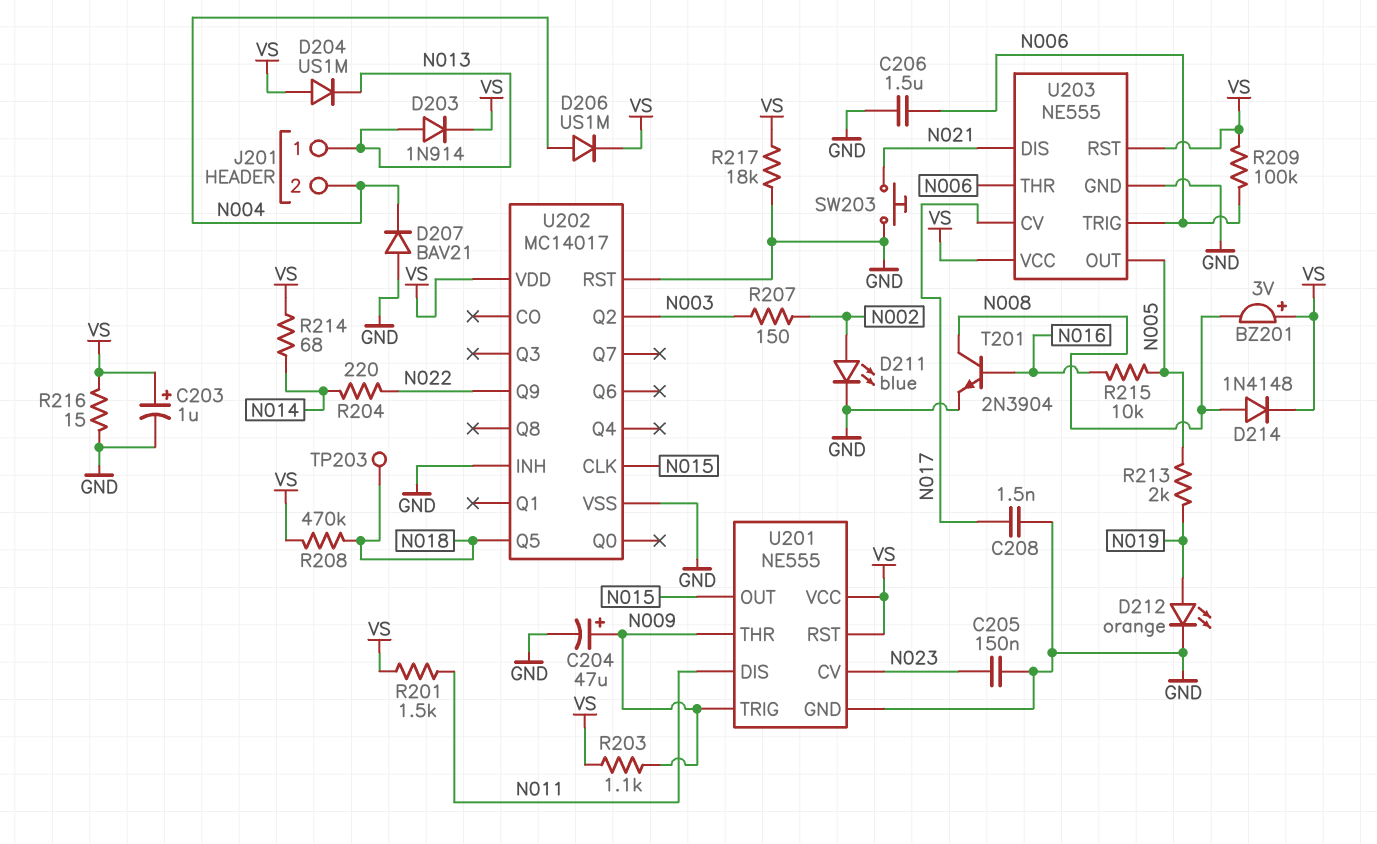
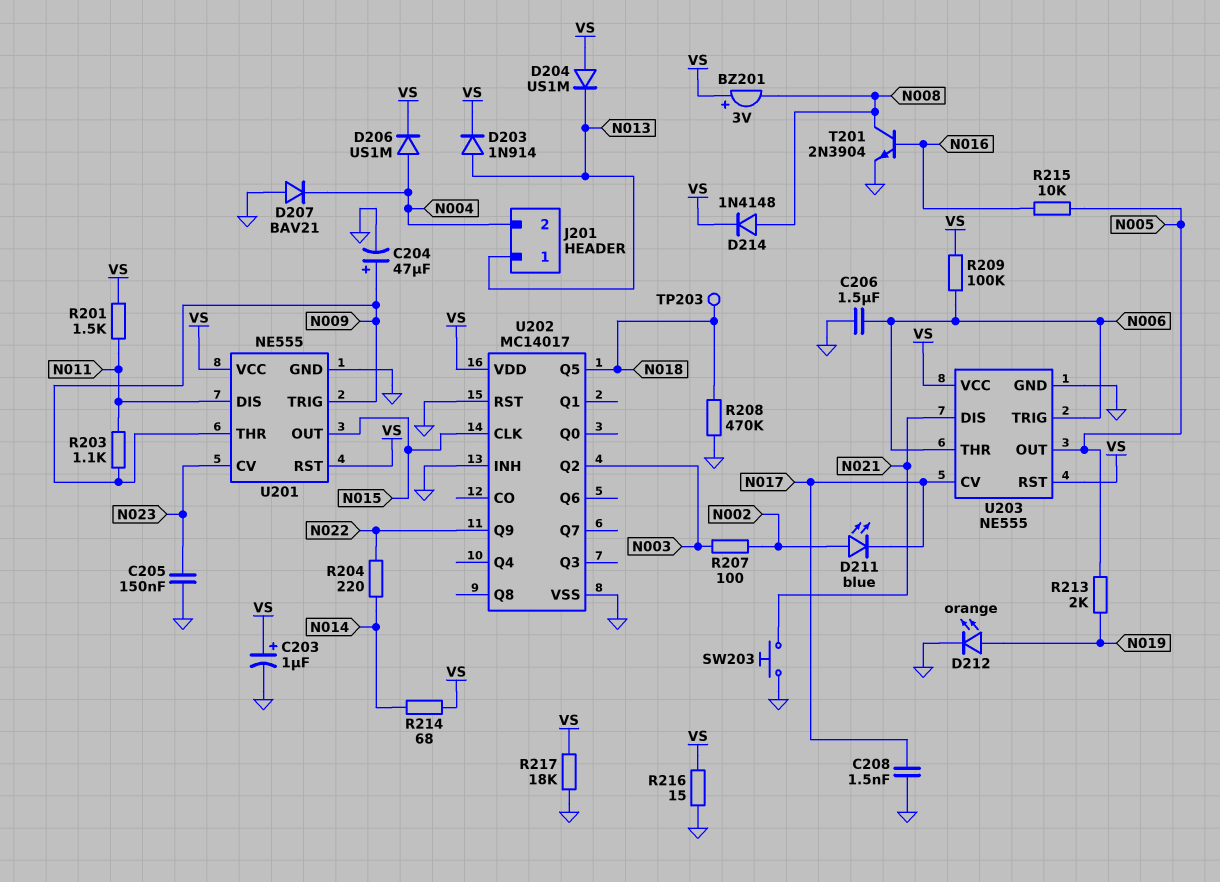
D211: LED blue (A N002, K GND) -> LED blue (A N002, K N017)
R203: 1.1k (N009, VS) -> 1.1k (N009, N011)
R207: 150 (N002, N003) -> 100 (N002, N003)
R208: 470k (N018, VS) -> 470k (GND, N018)

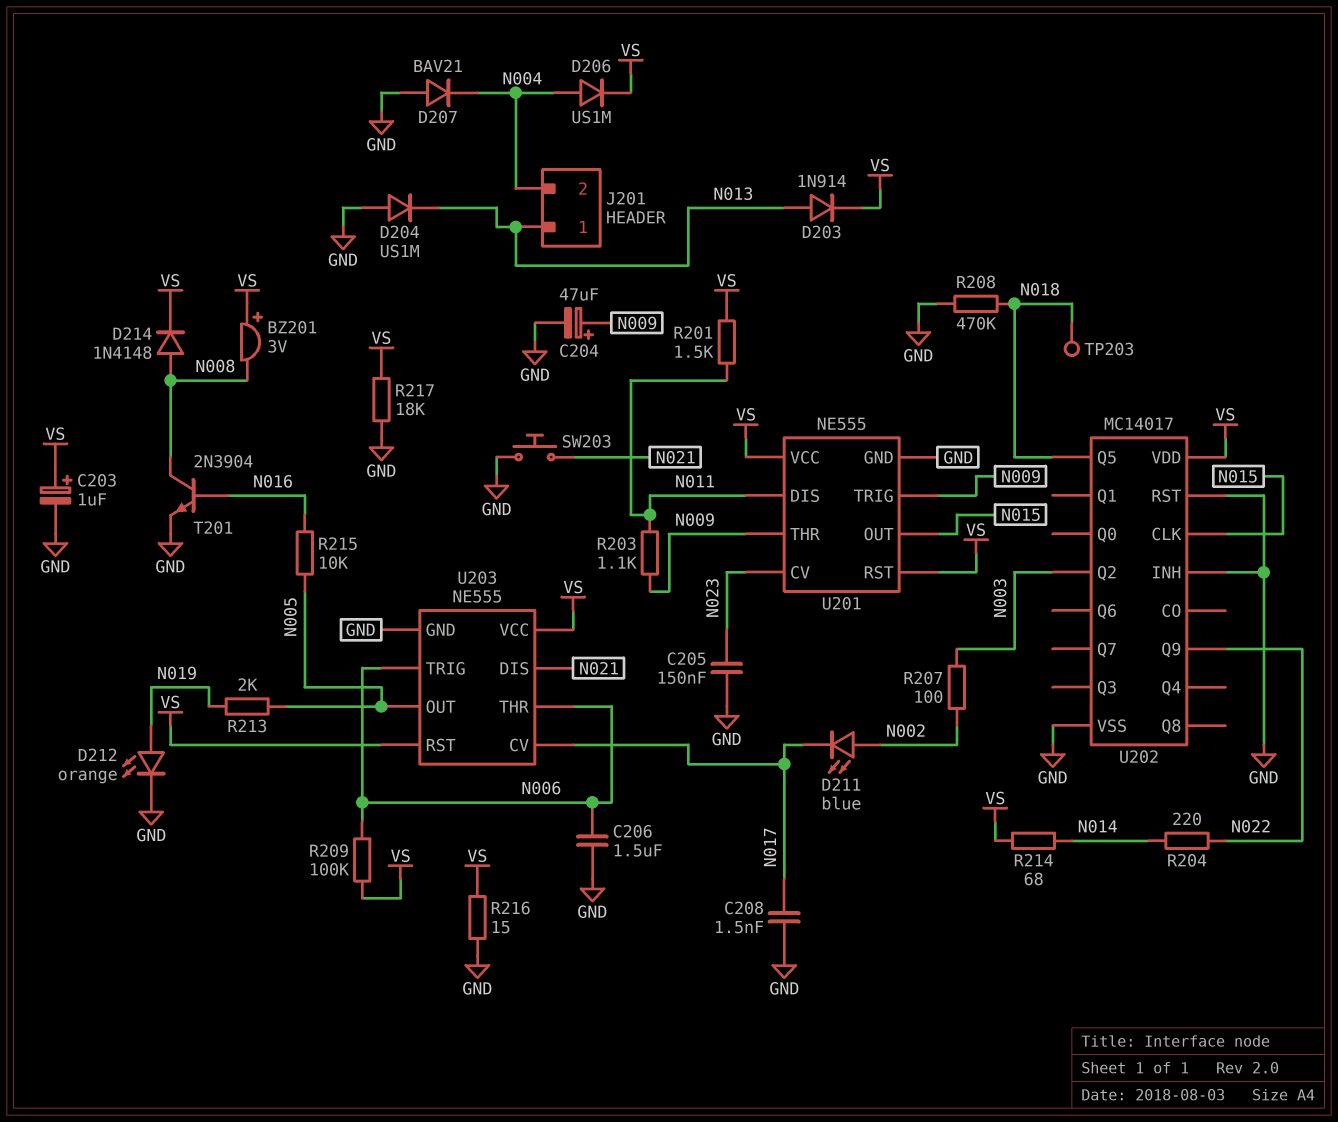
D204: diode US1M (A VS, K N013) -> diode US1M (A GND, K N013)

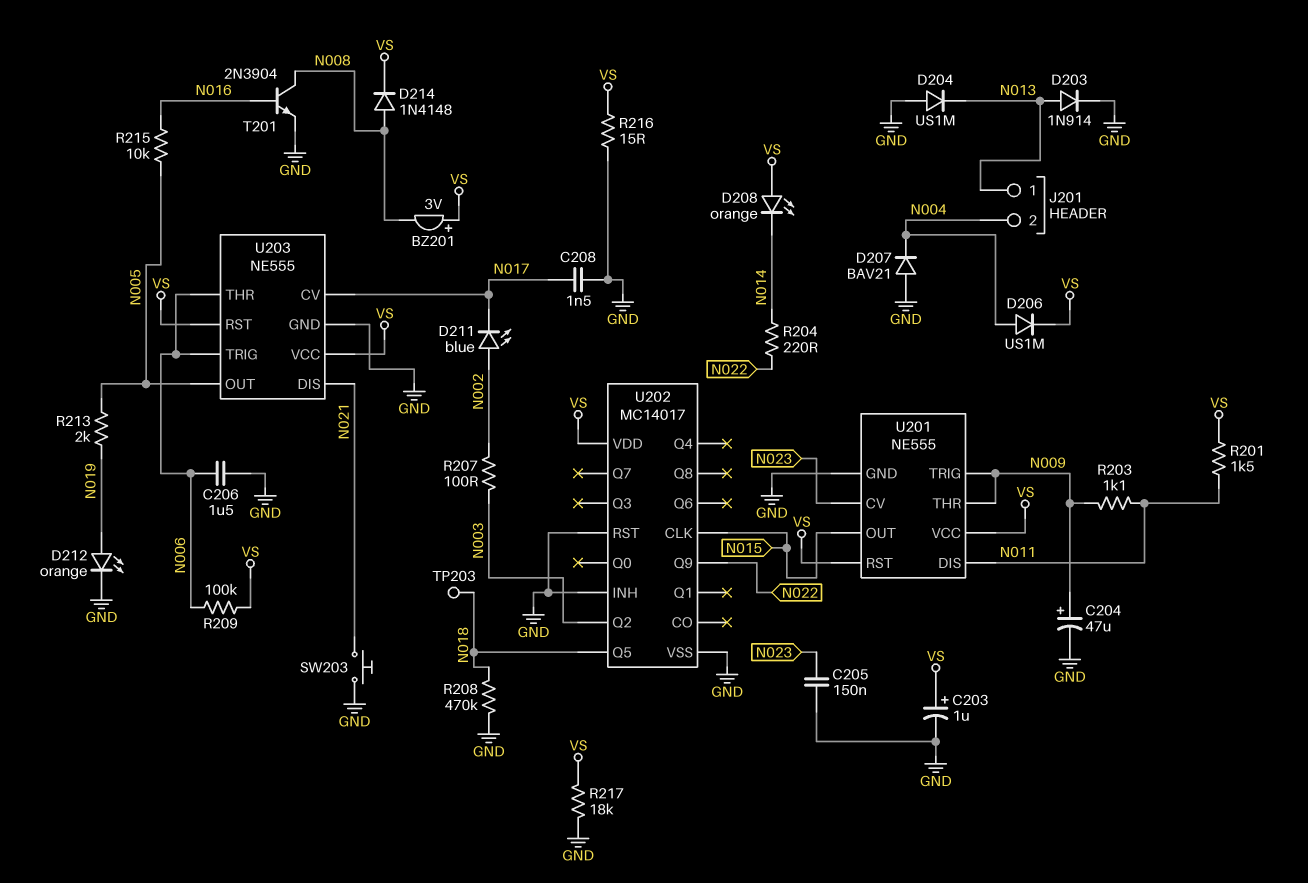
D203: diode 1N914 (A N013, K VS) -> diode 1N914 (A N013, K GND)
D208: none -> LED orange (A VS, K N014)
R214: 68 (N014, VS) -> none

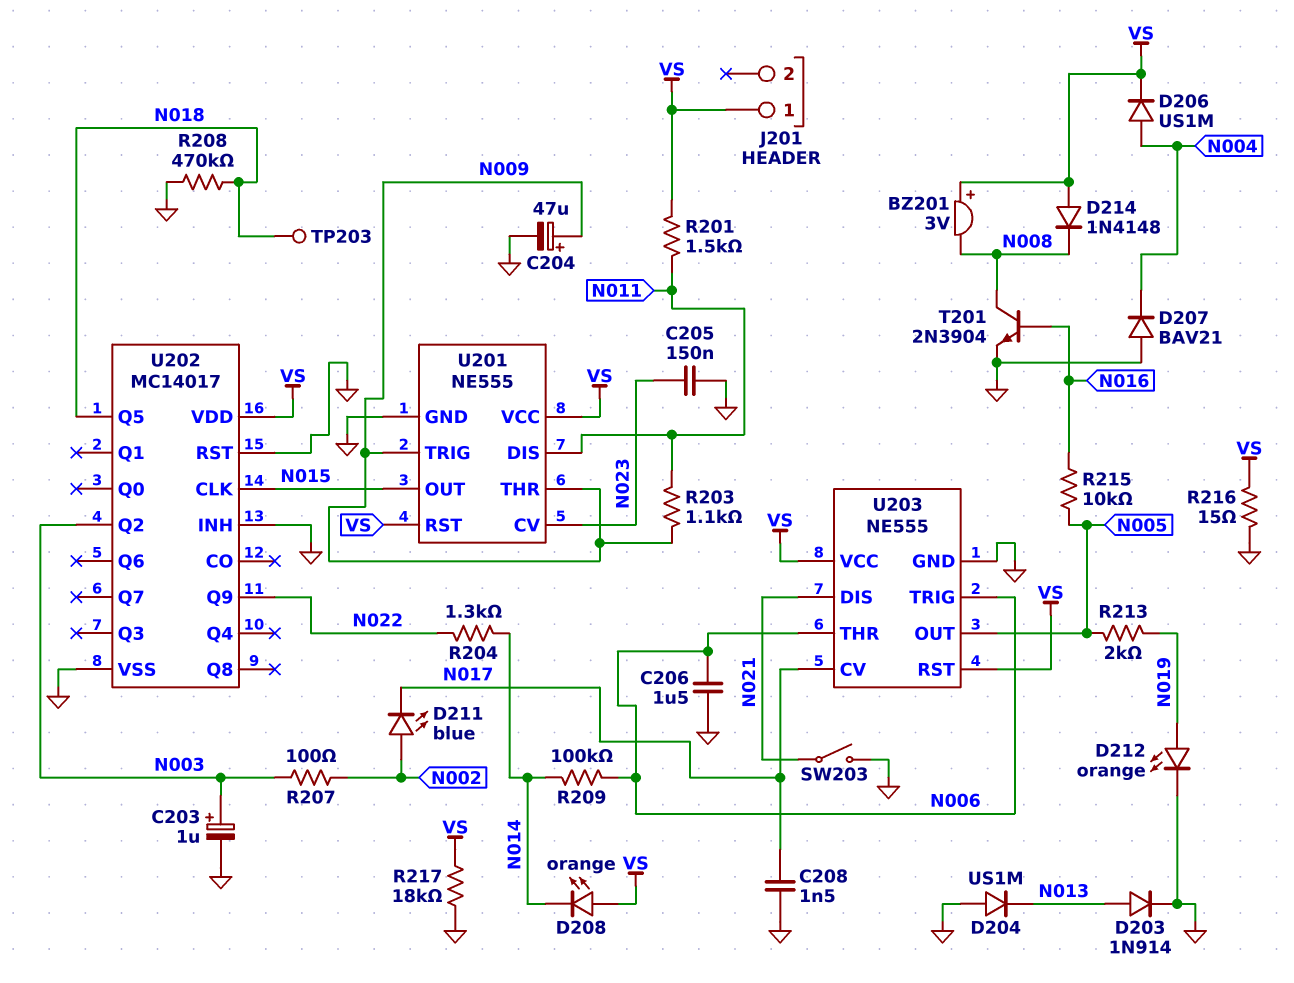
C203: 1uF (plus VS, minus GND) -> 1uF (plus N003, minus GND)
D214: diode 1N4148 (A N008, K VS) -> diode 1N4148 (A VS, K N008)
J201 pin 1: N013 -> VS
J201 pin 2: N004 -> none
R204: 220 (N014, N022) -> 1.3k (N014, N022)
R209: 100k (N006, VS) -> 100k (N006, N014)
SW203: button (GND, N021) -> switch (GND, N021)

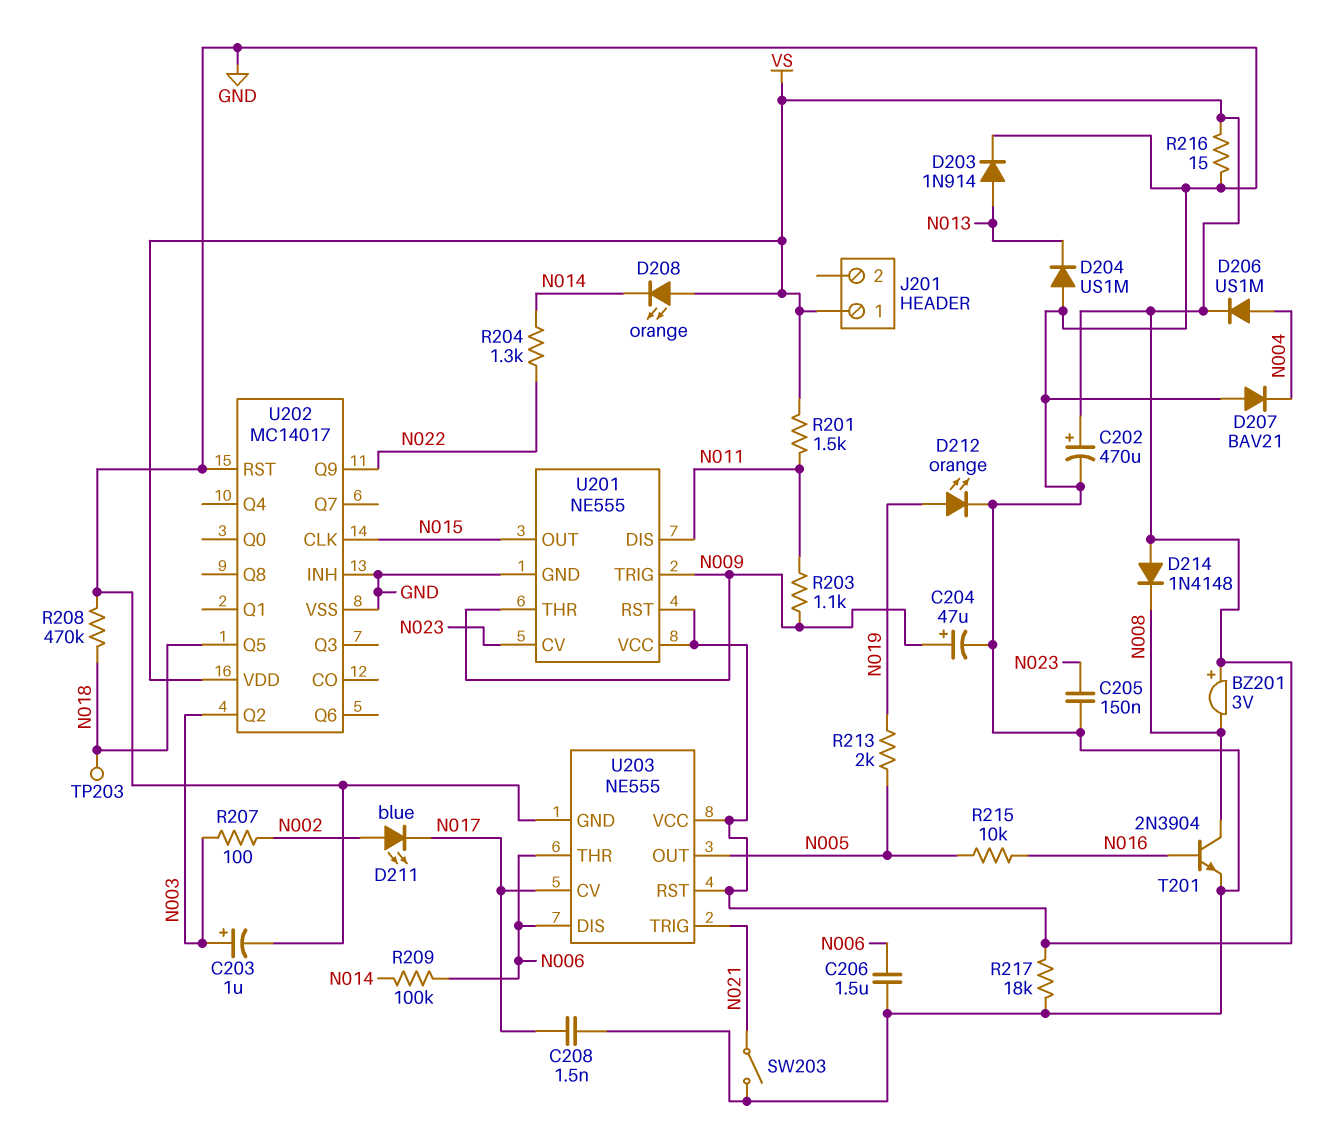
C202: none -> 470uF (plus VS, minus GND)
U203 pin DIS: N021 -> N006
U203 pin TRIG: N006 -> N021

